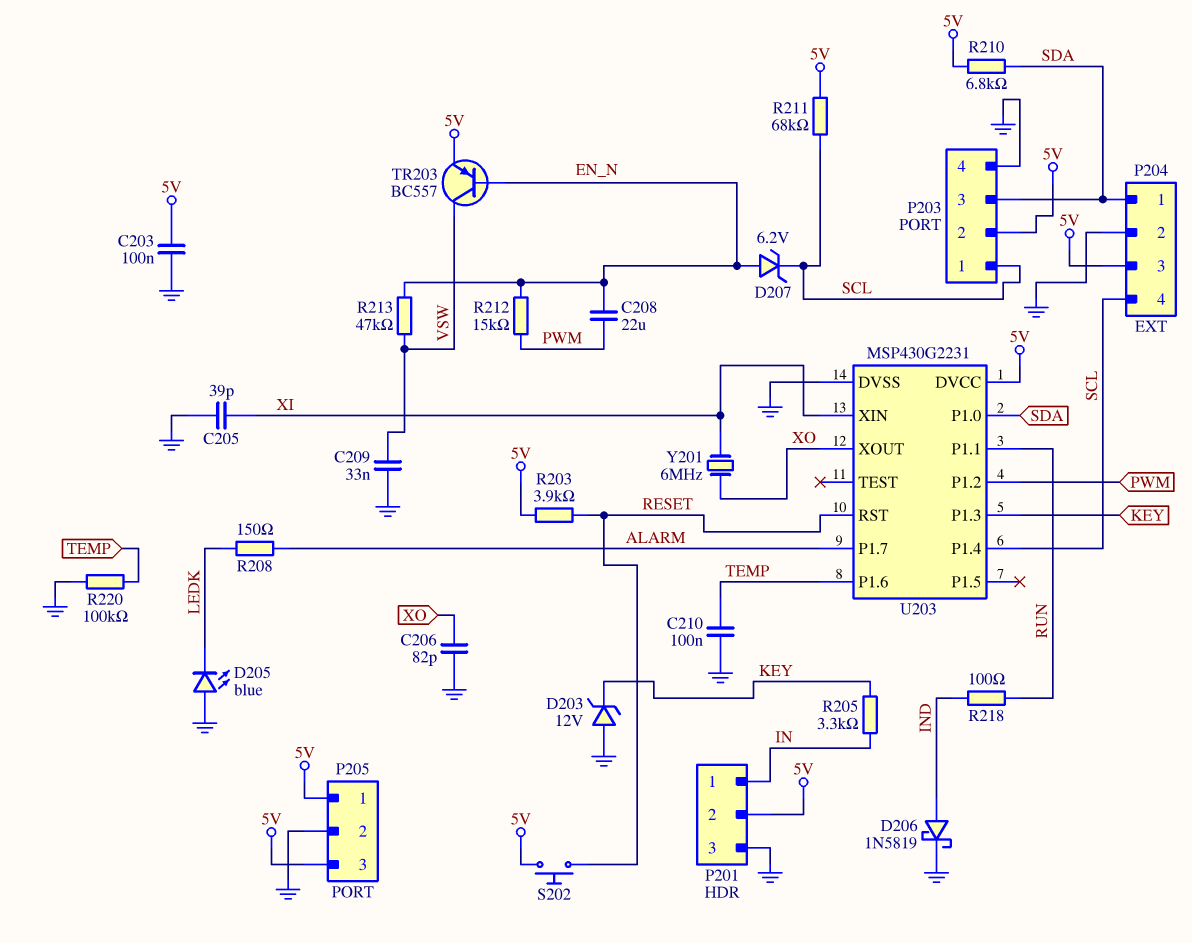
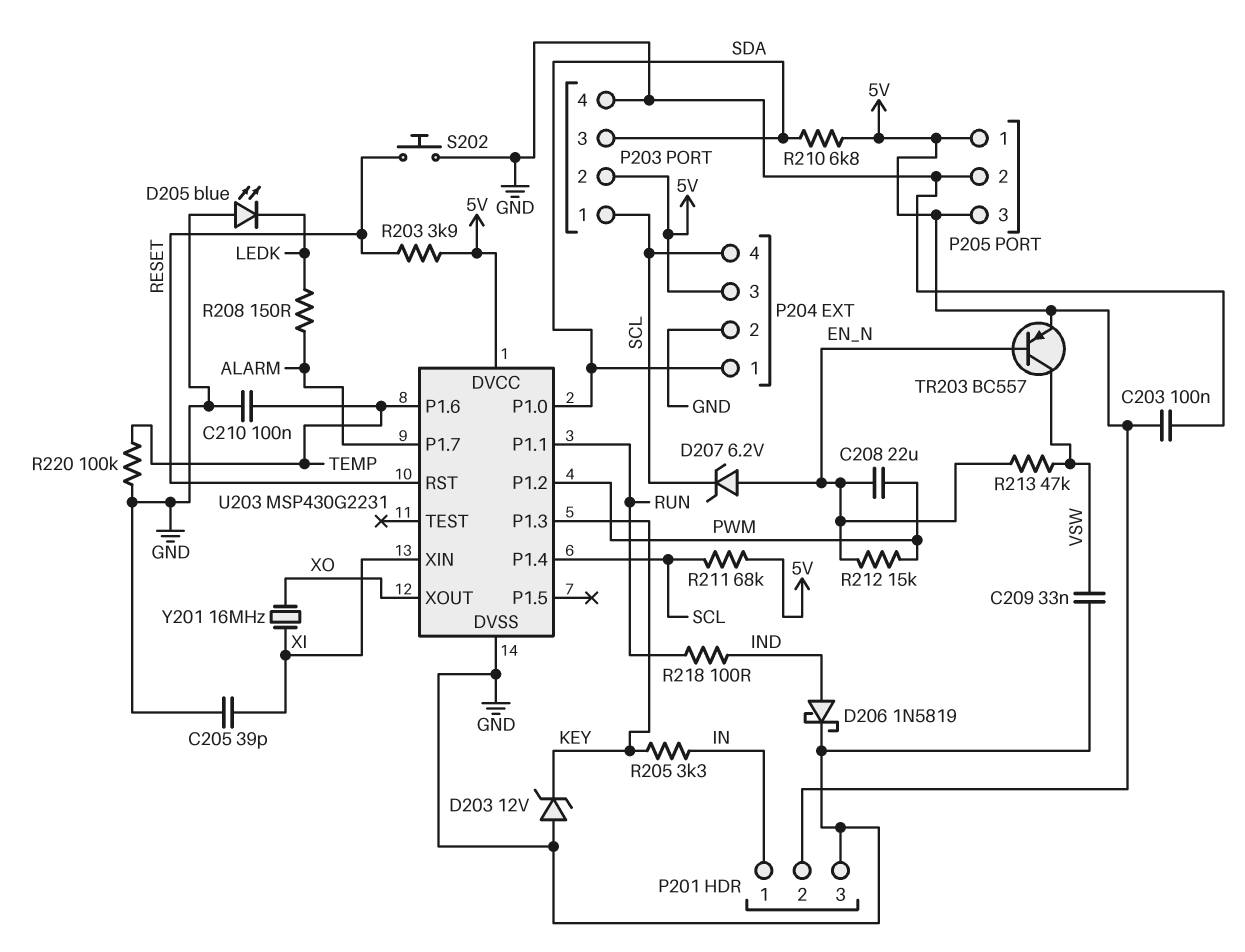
C206: 82pF (GND, XO) -> none
S202: button (5V, RESET) -> button (GND, RESET)
Y201: 6MHz (XI, XO) -> 16MHz (XI, XO)

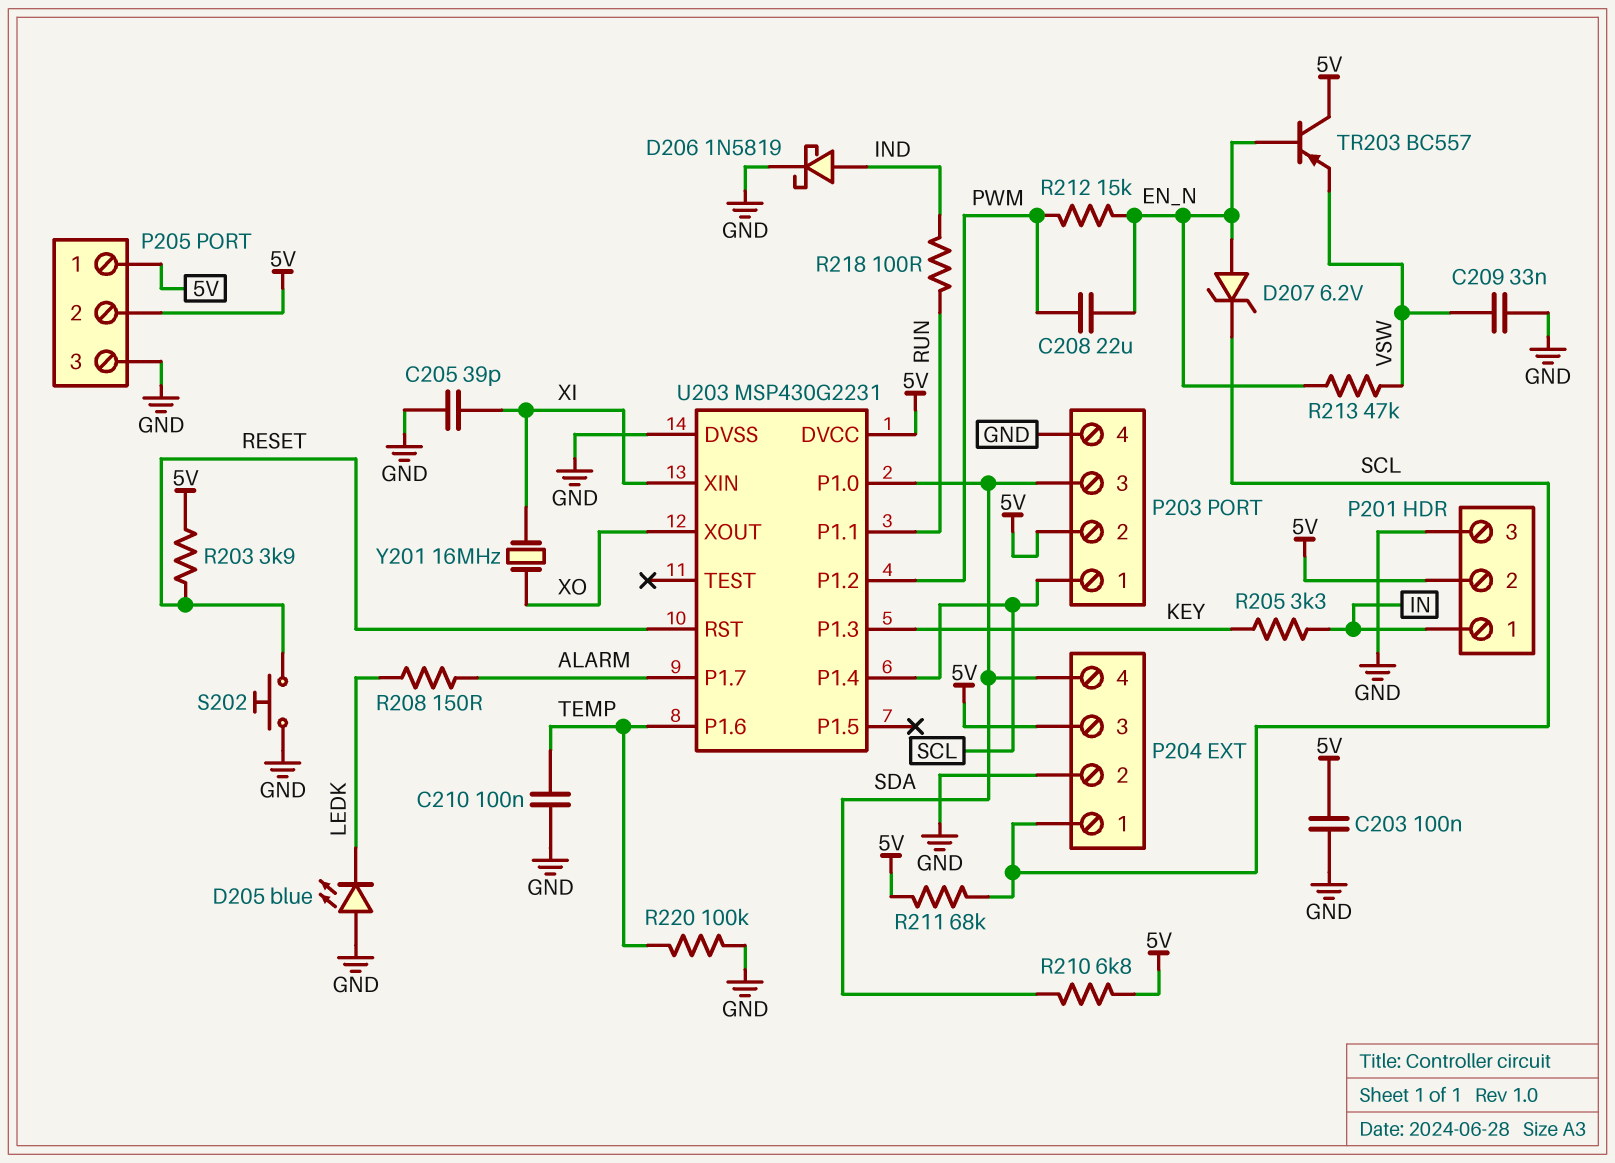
D203: zener 12V (A GND, K KEY) -> none
P204 pin 1: SDA -> SCL
P204 pin 4: SCL -> SDA
P205 pin 2: GND -> 5V
P205 pin 3: 5V -> GND
TR203: PNP BC557 (B EN_N, C VSW, E 5V) -> PNP BC557 (B EN_N, C 5V, E VSW)

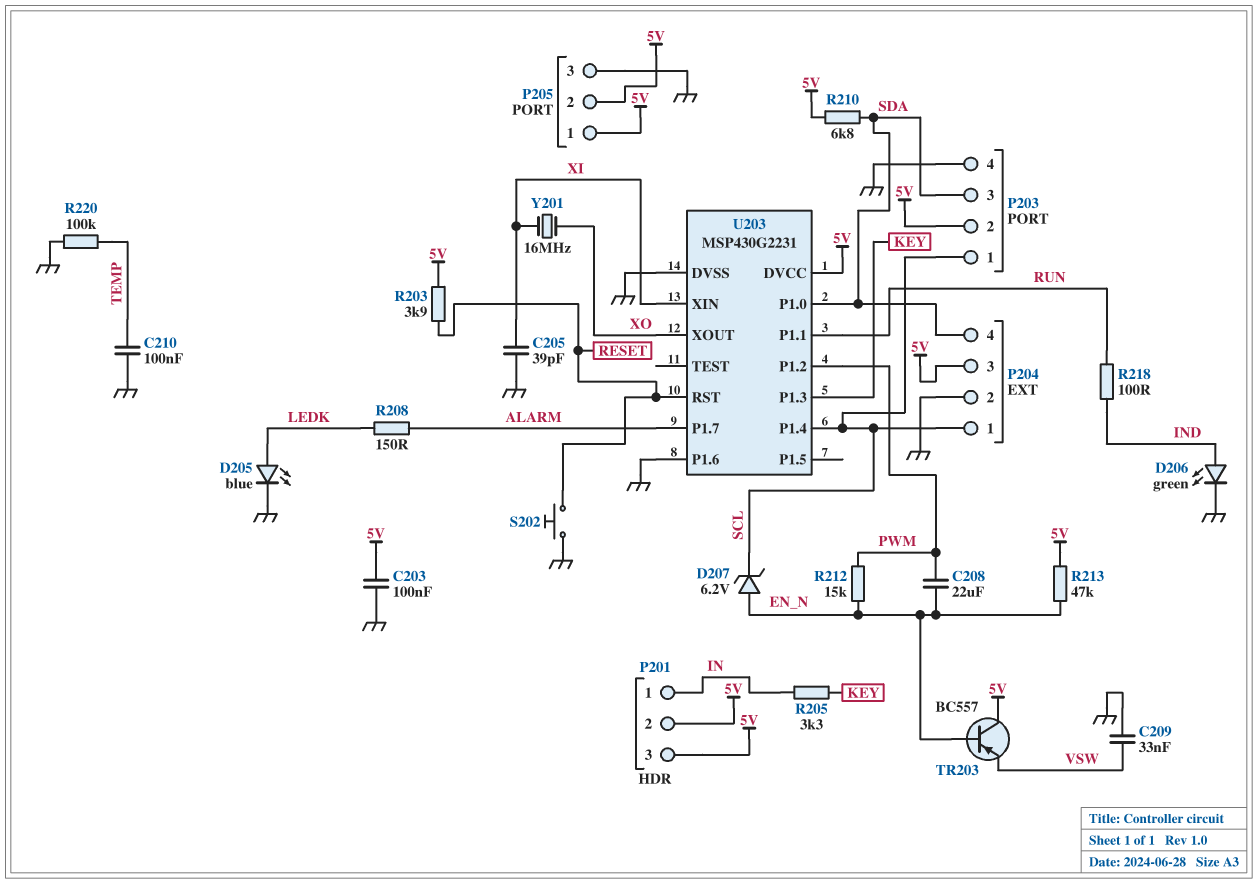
D205: LED blue (A GND, K LEDK) -> LED blue (A LEDK, K GND)
D206: schottky 1N5819 (A IND, K GND) -> LED green (A IND, K GND)
P201 pin 3: GND -> 5V
R211: 68k (5V, SCL) -> none
R213: 47k (EN_N, VSW) -> 47k (5V, EN_N)
U203 pin P1.6: TEMP -> GND

